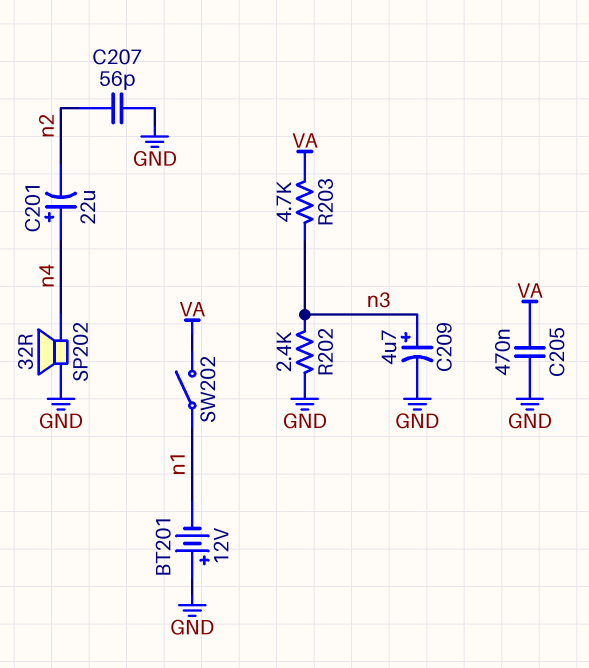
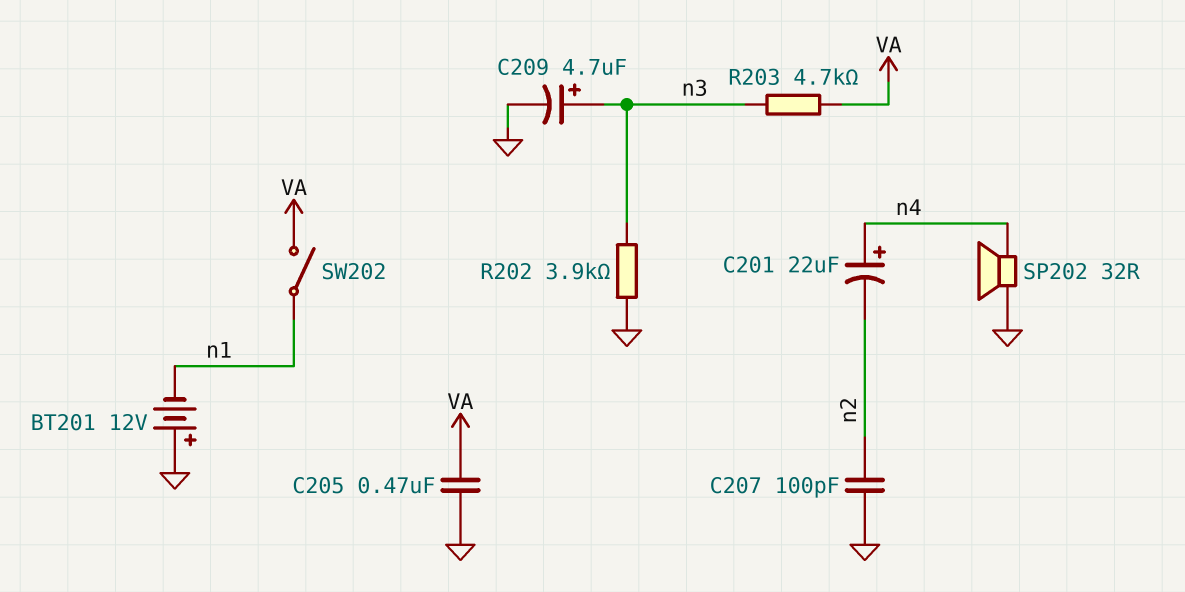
C207: 56pF (GND, n2) -> 100pF (GND, n2)
R202: 2.4k (GND, n3) -> 3.9k (GND, n3)

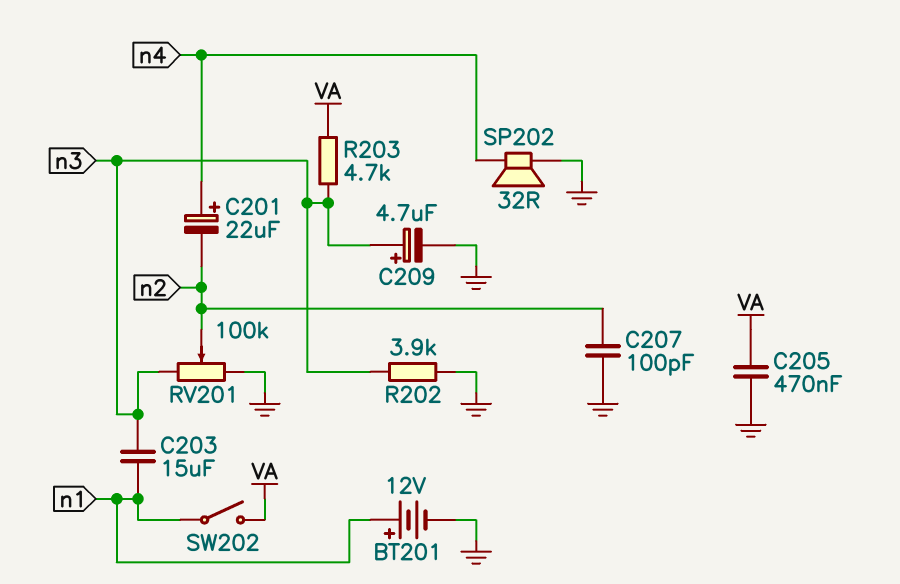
BT201: 12V (plus GND, minus n1) -> 12V (plus n1, minus GND)
C203: none -> 15uF (n1, n3)
RV201: none -> 100k (GND, n3, wiper n2)

